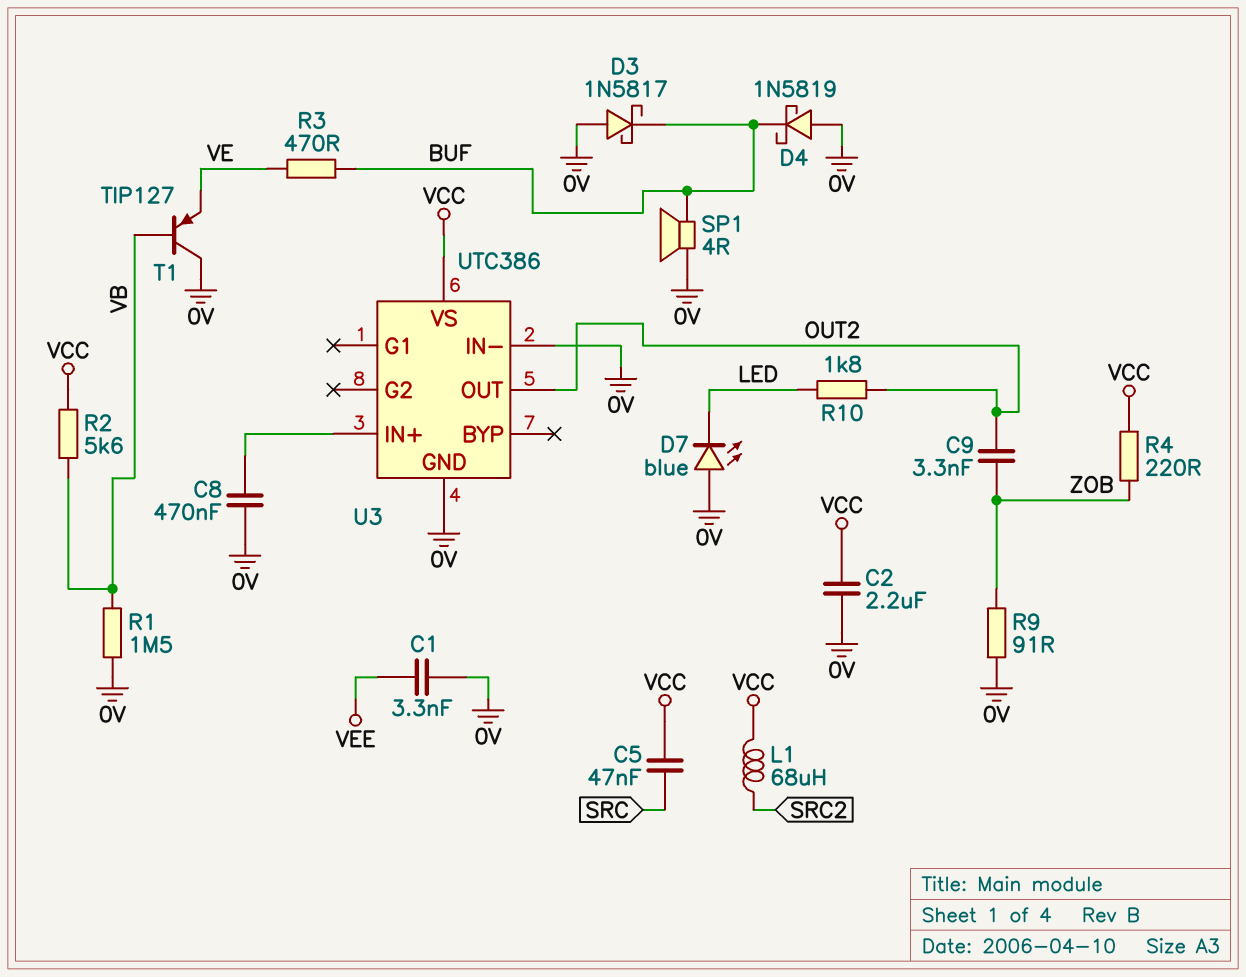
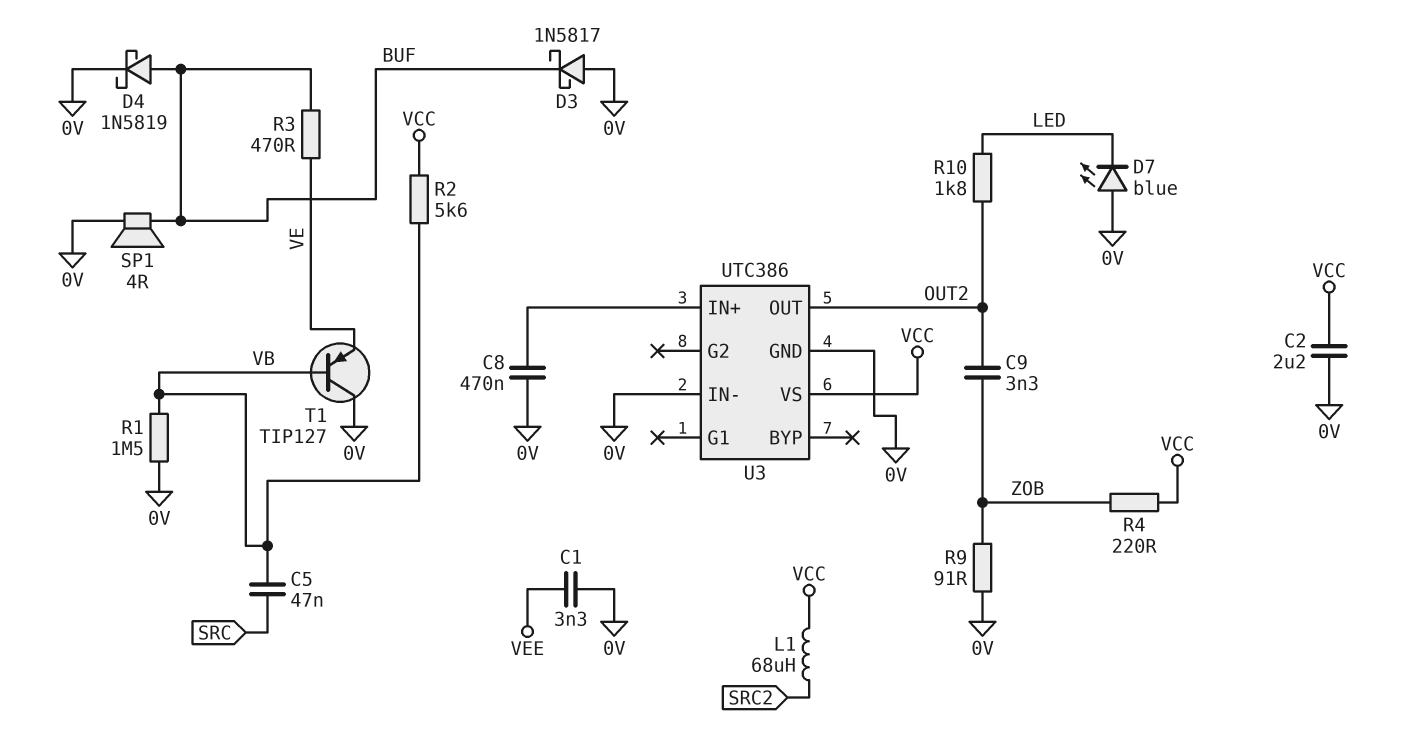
C5: 47nF (SRC, VCC) -> 47nF (SRC, VB)
D4: schottky 1N5819 (A 0V, K BUF) -> schottky 1N5819 (A BUF, K 0V)

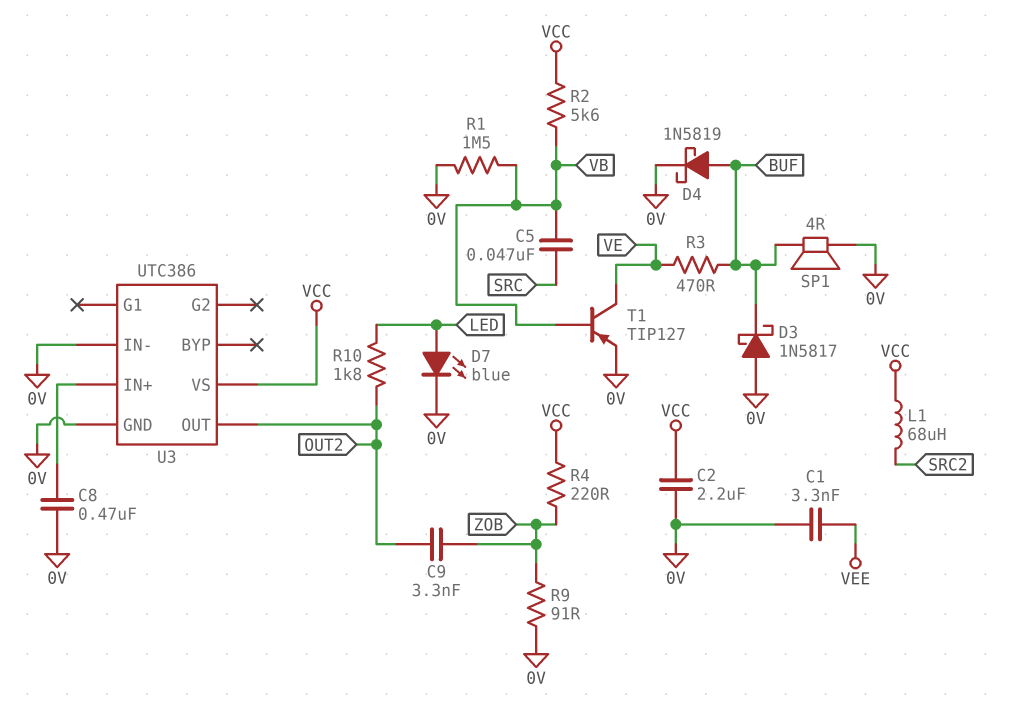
D7: LED blue (A 0V, K LED) -> LED blue (A LED, K 0V)
T1: PNP TIP127 (B VB, C 0V, E VE) -> PNP TIP127 (B VB, C VE, E 0V)

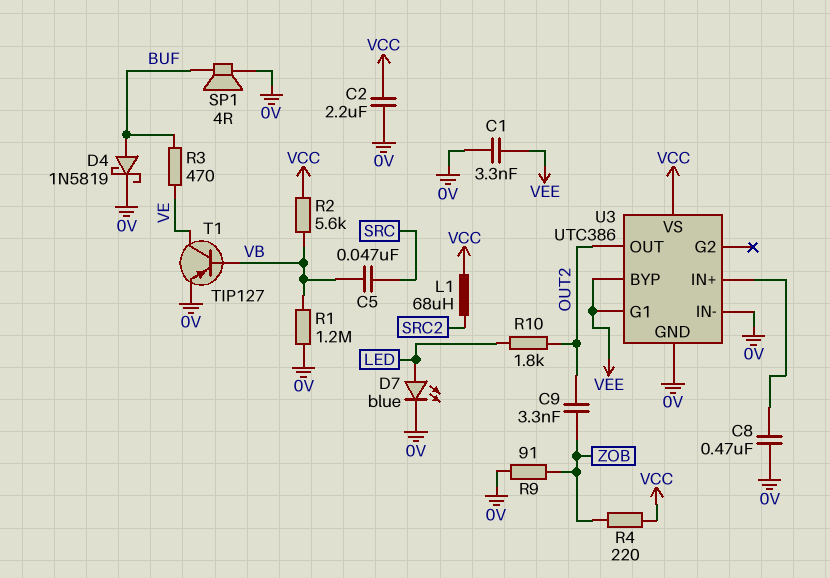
D3: schottky 1N5817 (A 0V, K BUF) -> none
R1: 1.5M (0V, VB) -> 1.2M (0V, VB)
U3 pin BYP: none -> VEE
U3 pin G1: none -> VEE

